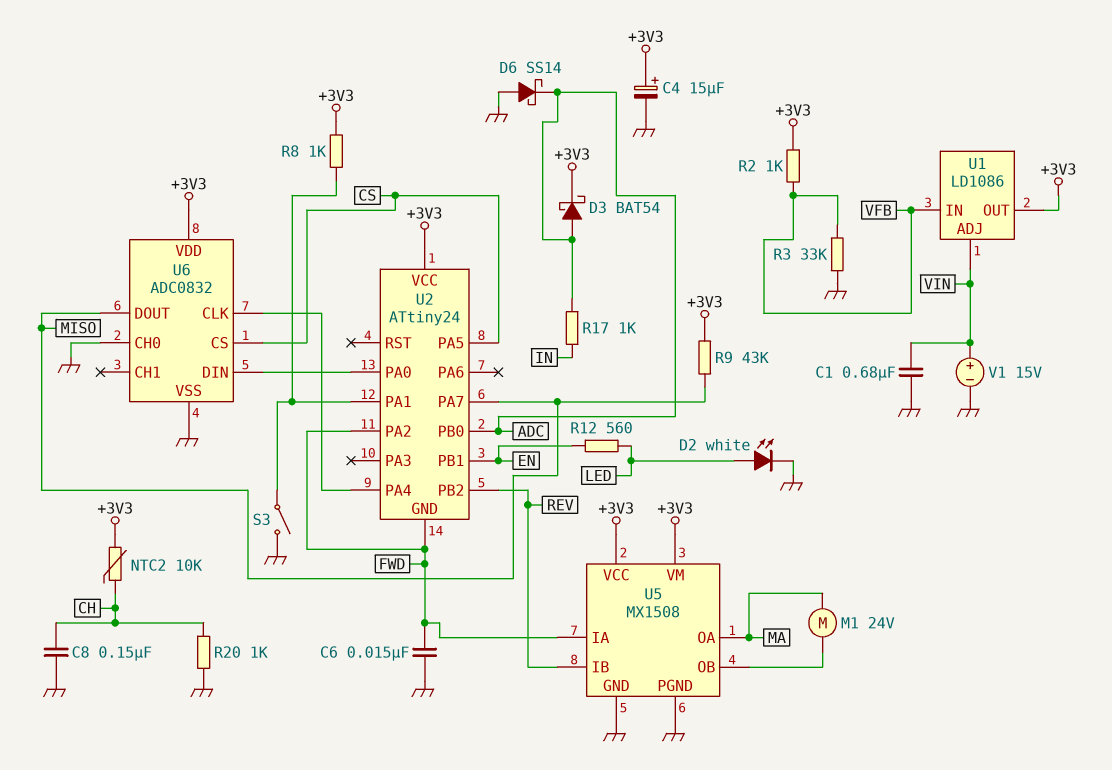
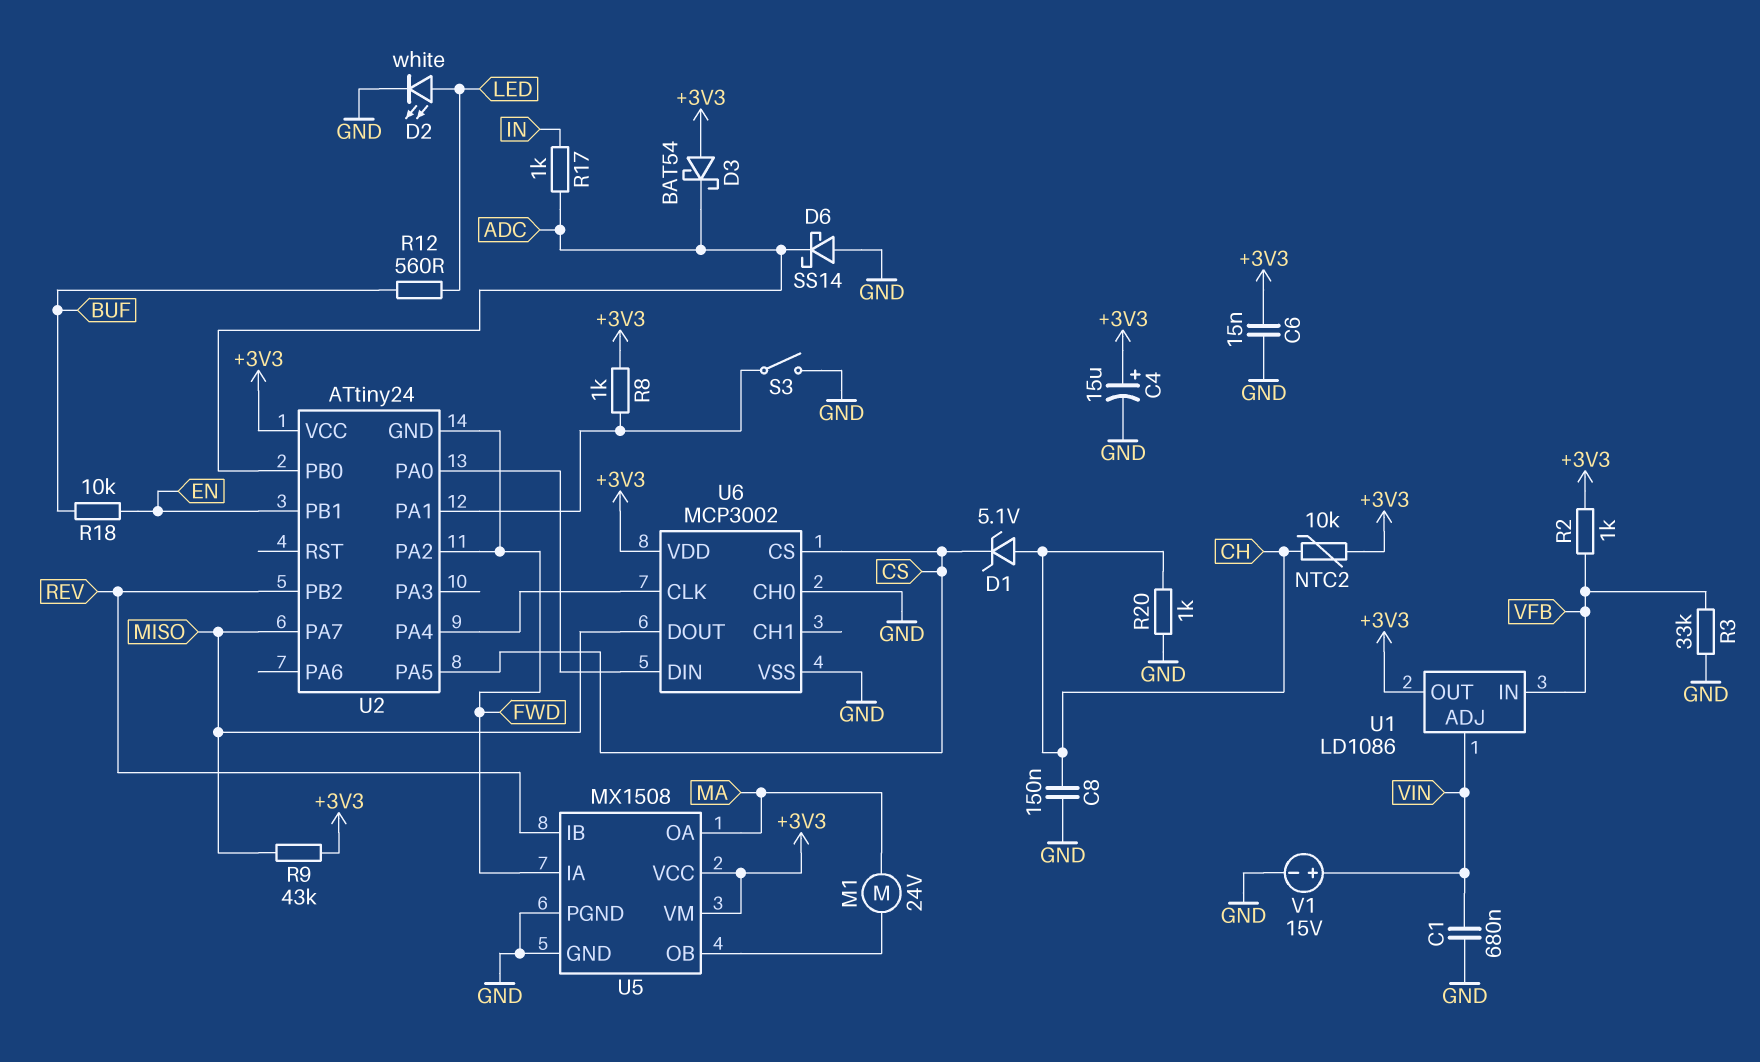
C6: 15nF (FWD, GND) -> 15nF (+3V3, GND)
D1: none -> zener 5.1V (A CH, K CS)
D3: schottky BAT54 (A ADC, K +3V3) -> schottky BAT54 (A +3V3, K ADC)
R12: 560 (EN, LED) -> 560 (BUF, LED)
R18: none -> 10k (BUF, EN)
U6: ADC0832 -> MCP3002

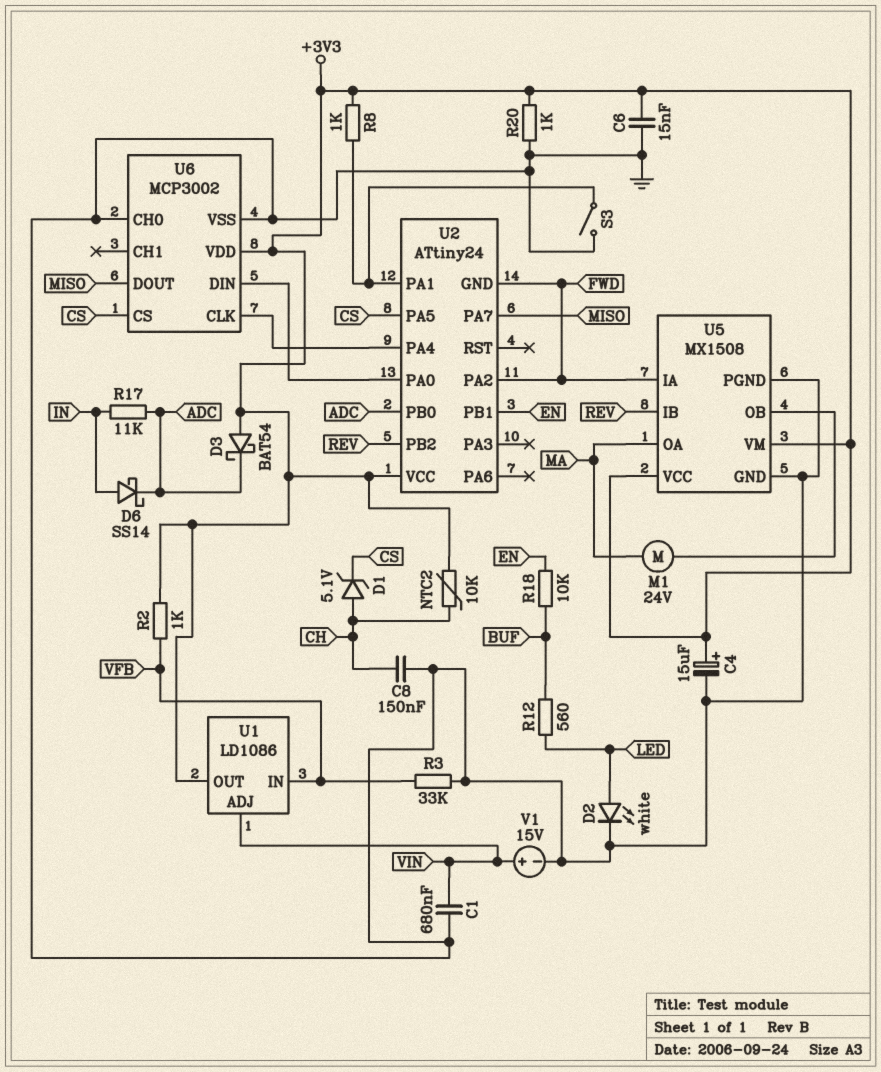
D6: schottky SS14 (A GND, K ADC) -> schottky SS14 (A IN, K ADC)
R9: 43k (+3V3, MISO) -> none
R17: 1k (ADC, IN) -> 11k (ADC, IN)
R20: 1k (CH, GND) -> 1k (+3V3, GND)

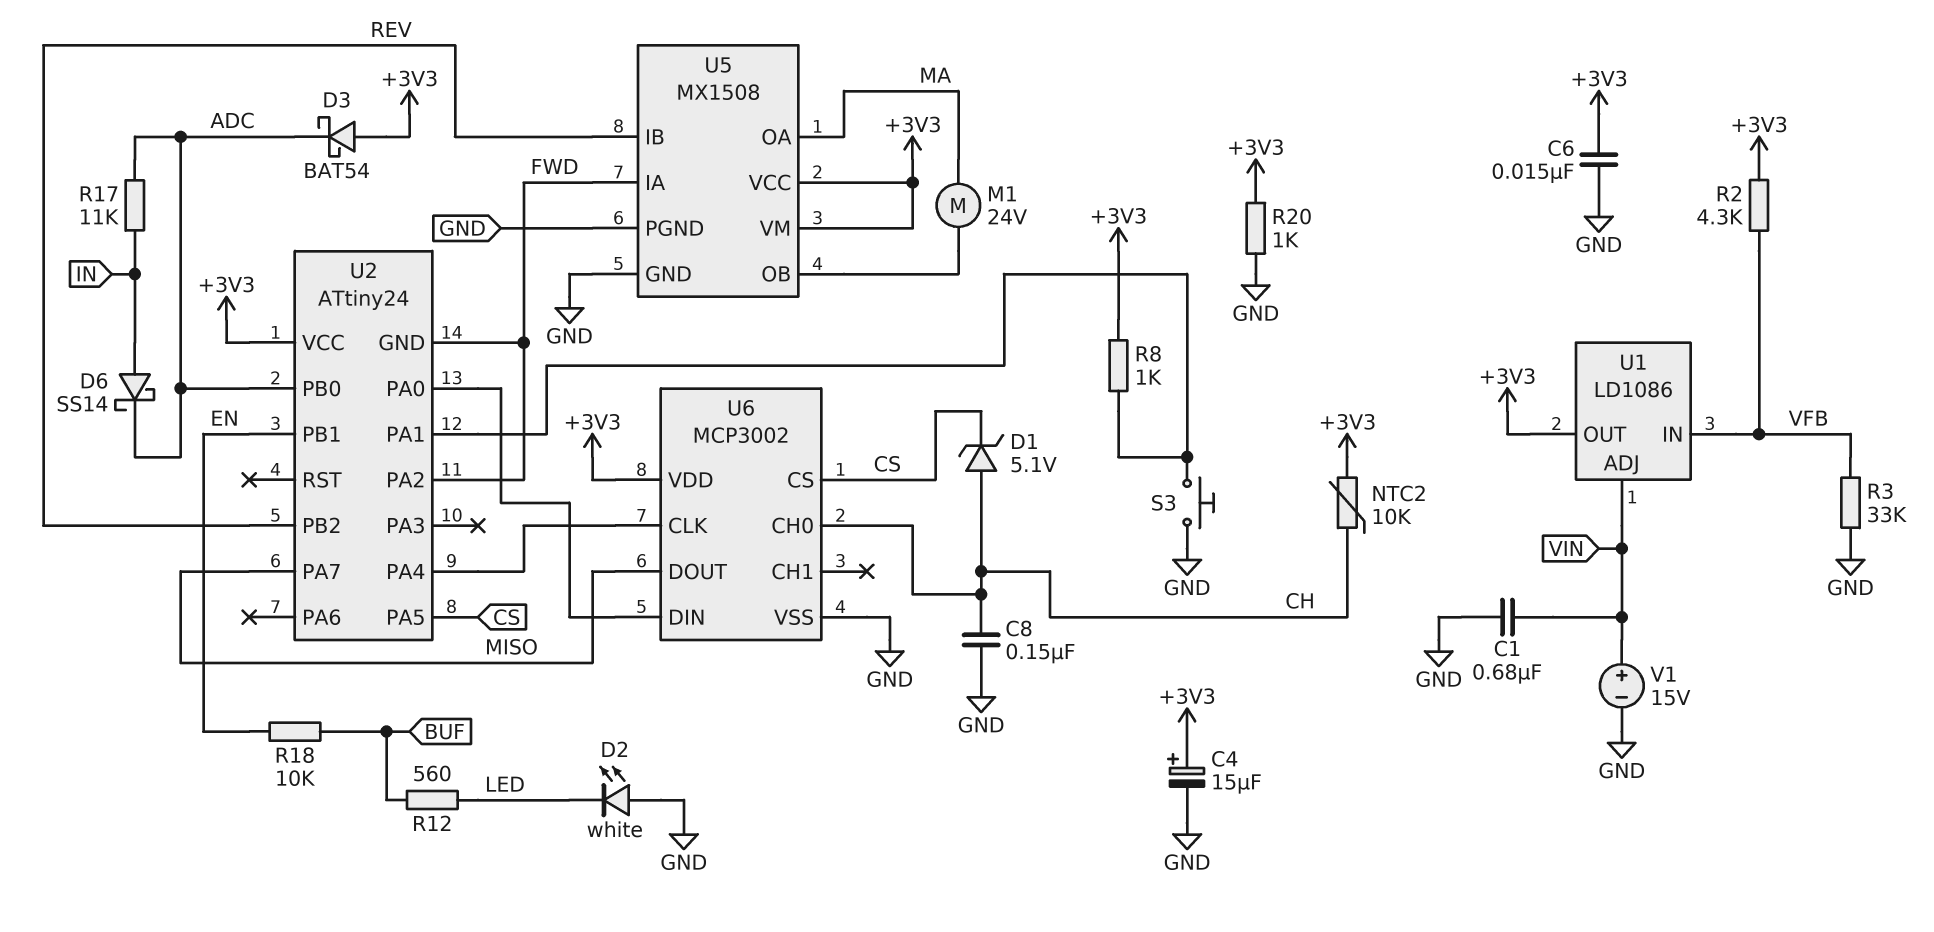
D2: LED white (A LED, K GND) -> LED white (A GND, K LED)
R2: 1k (+3V3, VFB) -> 4.3k (+3V3, VFB)
S3: switch (GND, U2/PA1) -> button (GND, U2/PA1)
U6 pin CH0: GND -> CH

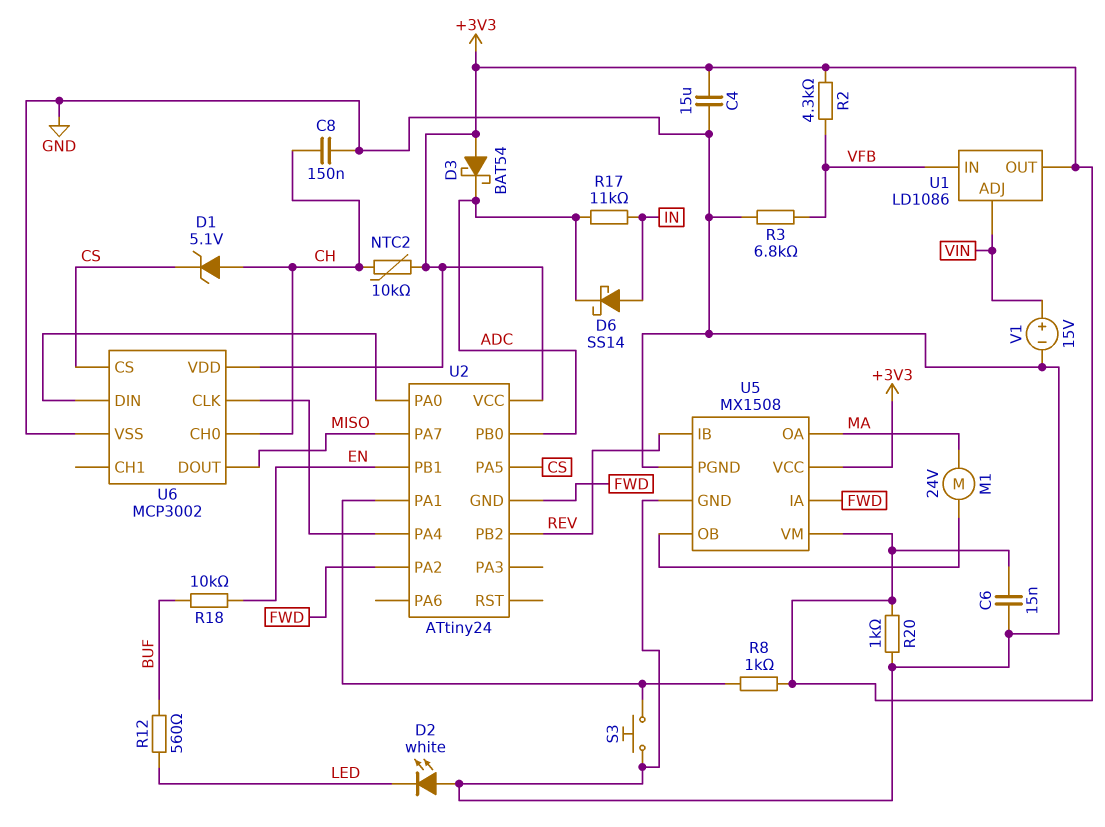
C1: 680nF (GND, VIN) -> none
C4: 15uF (plus +3V3, minus GND) -> 15uF (+3V3, GND)
R3: 33k (GND, VFB) -> 6.8k (GND, VFB)

